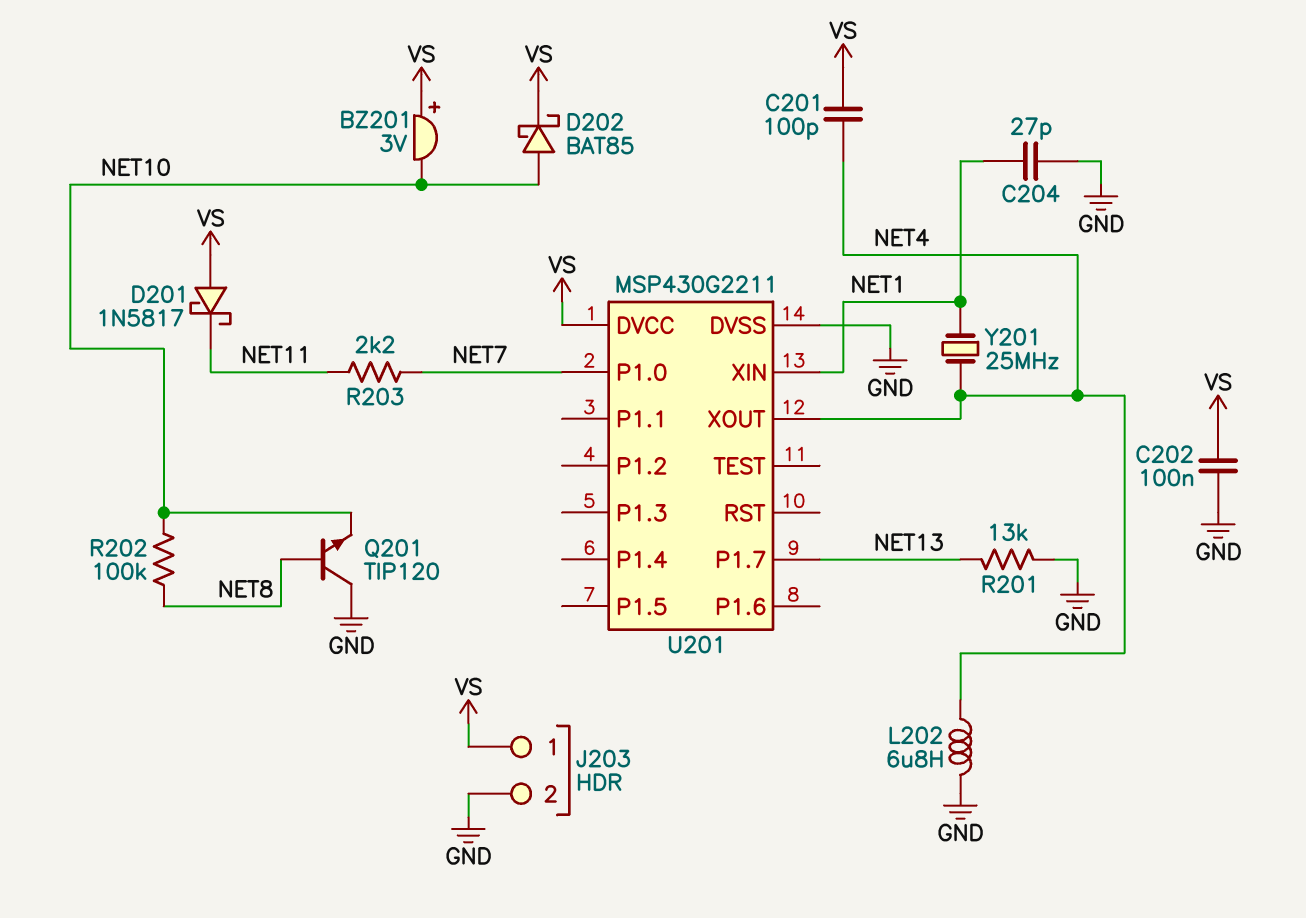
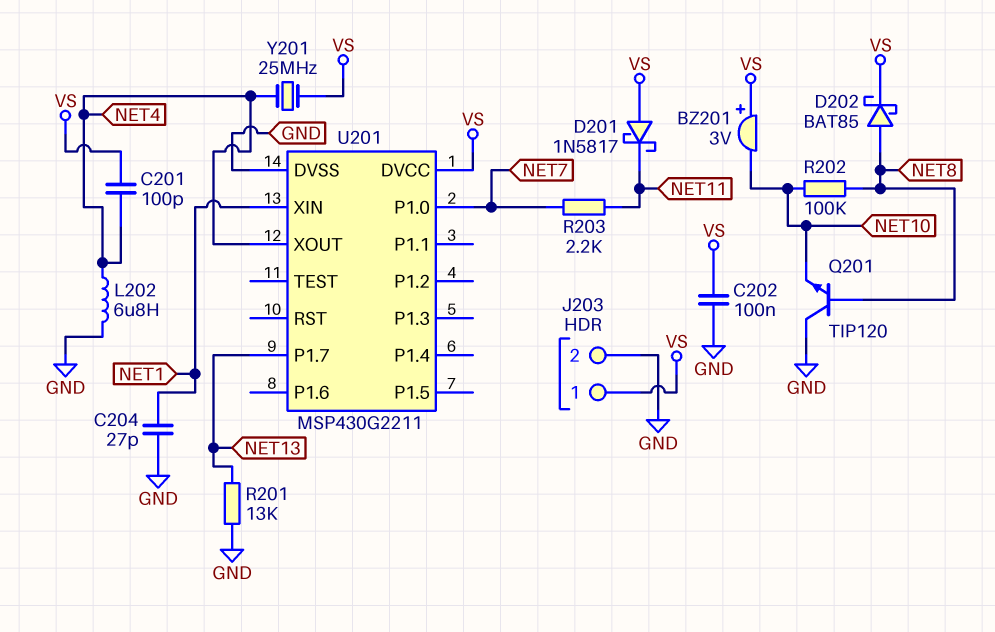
D202: schottky BAT85 (A NET10, K VS) -> schottky BAT85 (A NET8, K VS)
Y201: 25MHz (NET1, NET4) -> 25MHz (NET4, VS)

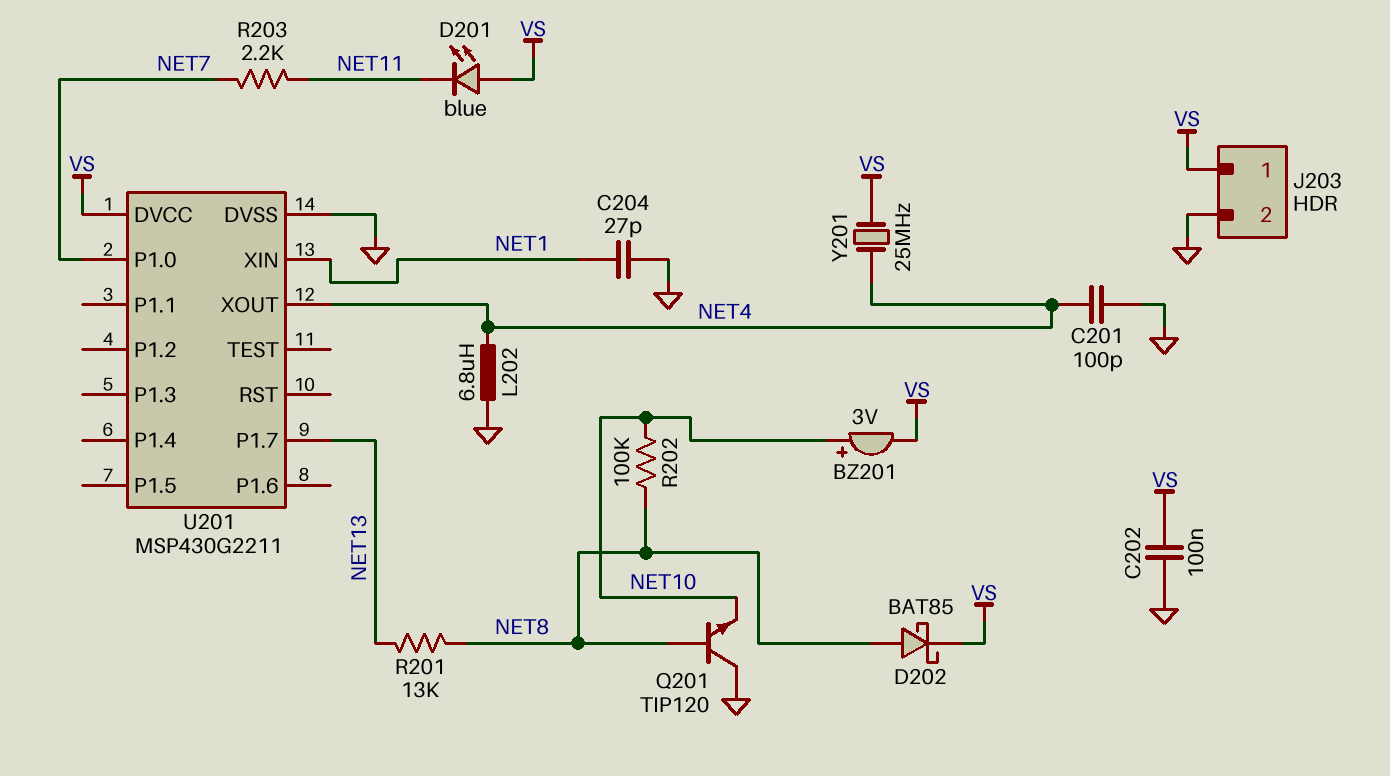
BZ201: buzzer 3V (plus VS, minus NET10) -> buzzer 3V (plus NET10, minus VS)
C201: 100pF (NET4, VS) -> 100pF (GND, NET4)
D201: schottky 1N5817 (A VS, K NET11) -> LED blue (A VS, K NET11)
R201: 13k (GND, NET13) -> 13k (NET8, NET13)

